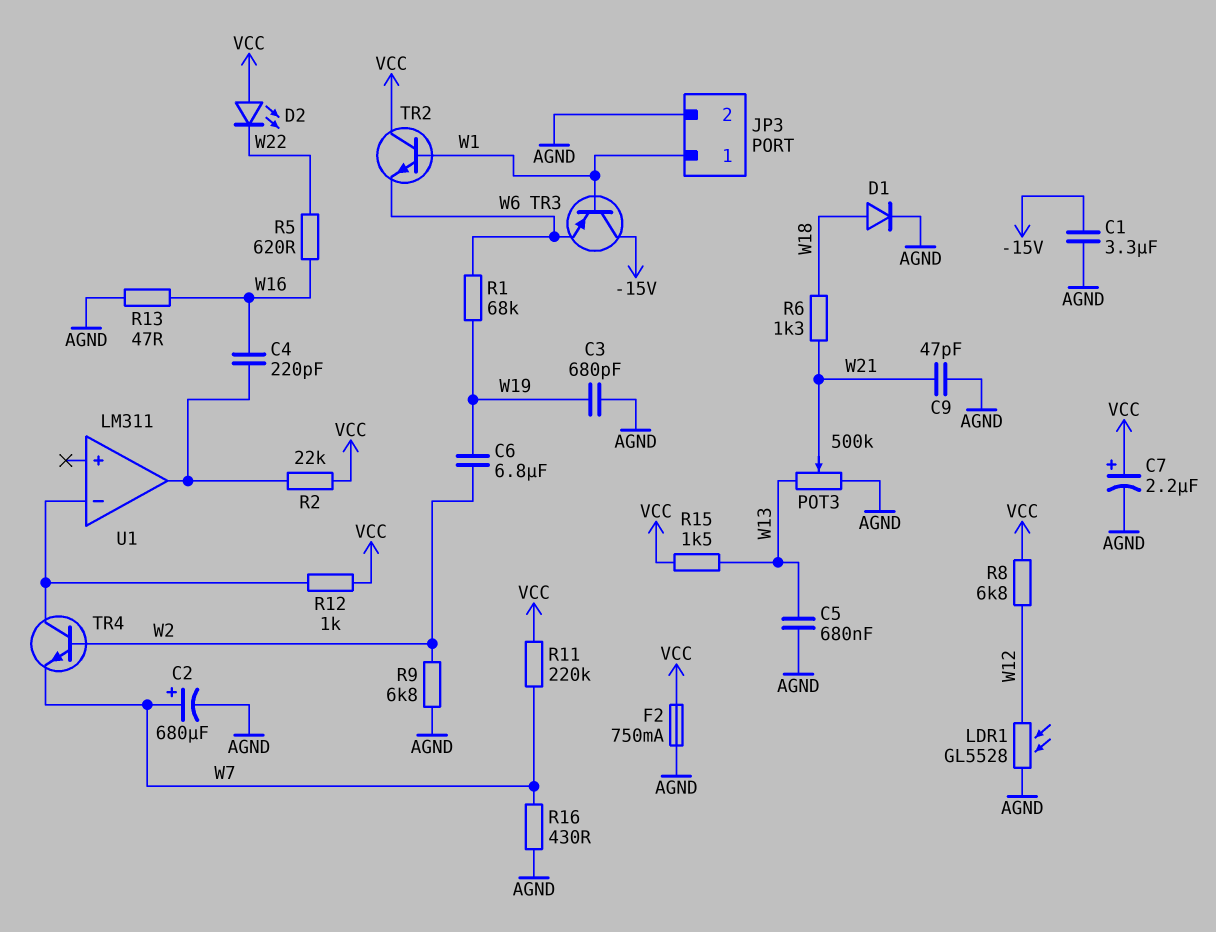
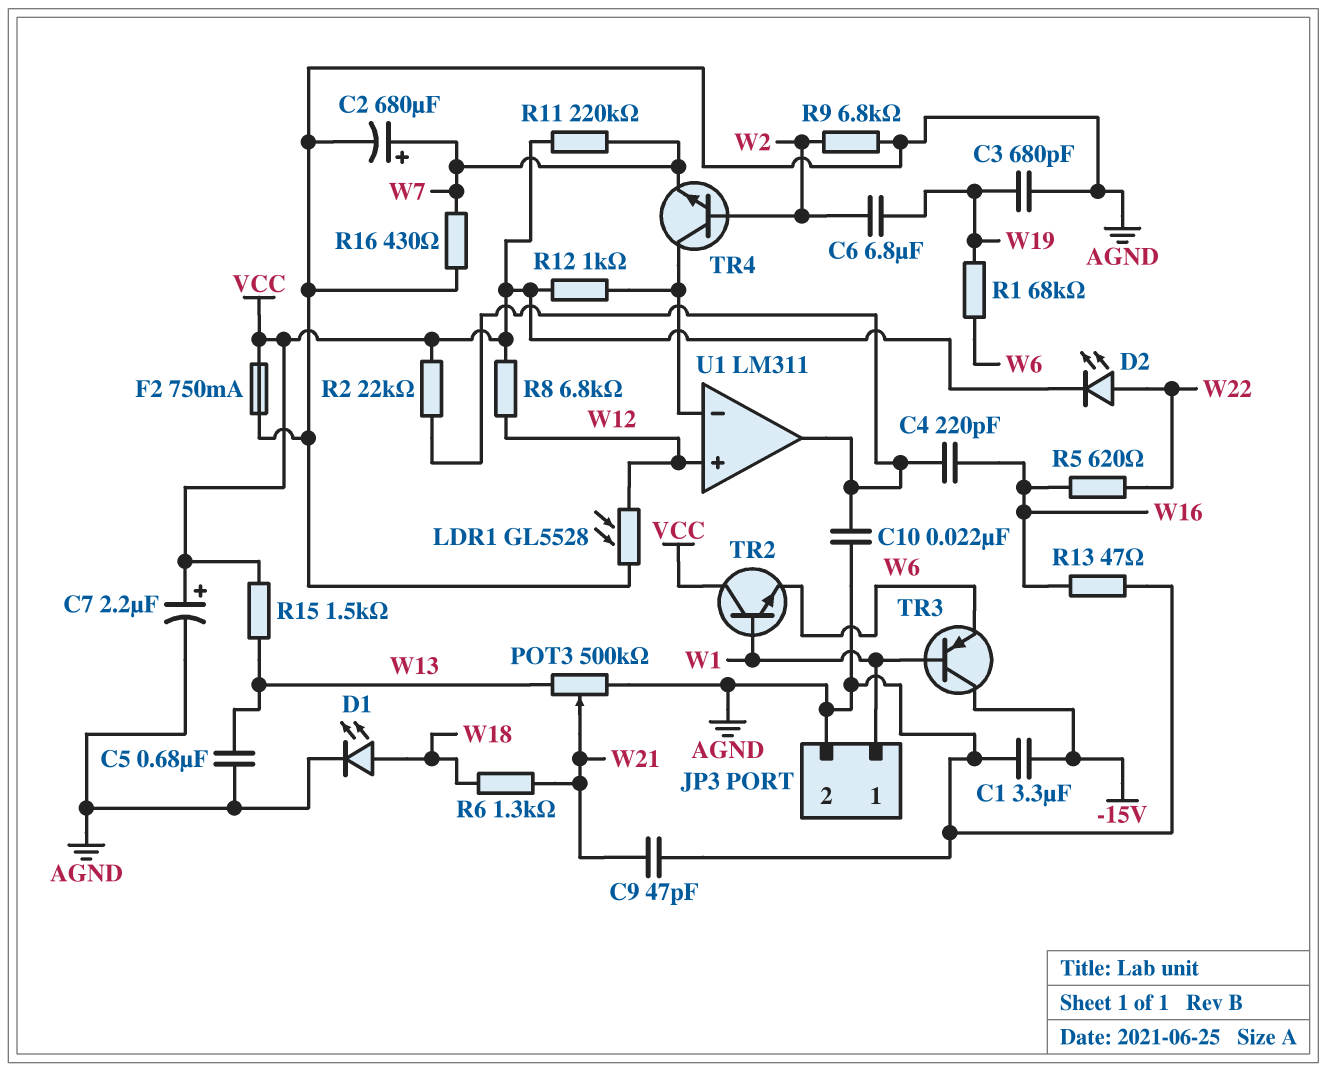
C10: none -> 22nF (AGND, U1/out)
D1: diode (A W18, K AGND) -> LED (A W18, K AGND)
D2: LED (A VCC, K W22) -> LED (A W22, K VCC)
U1 pin in+: none -> W12

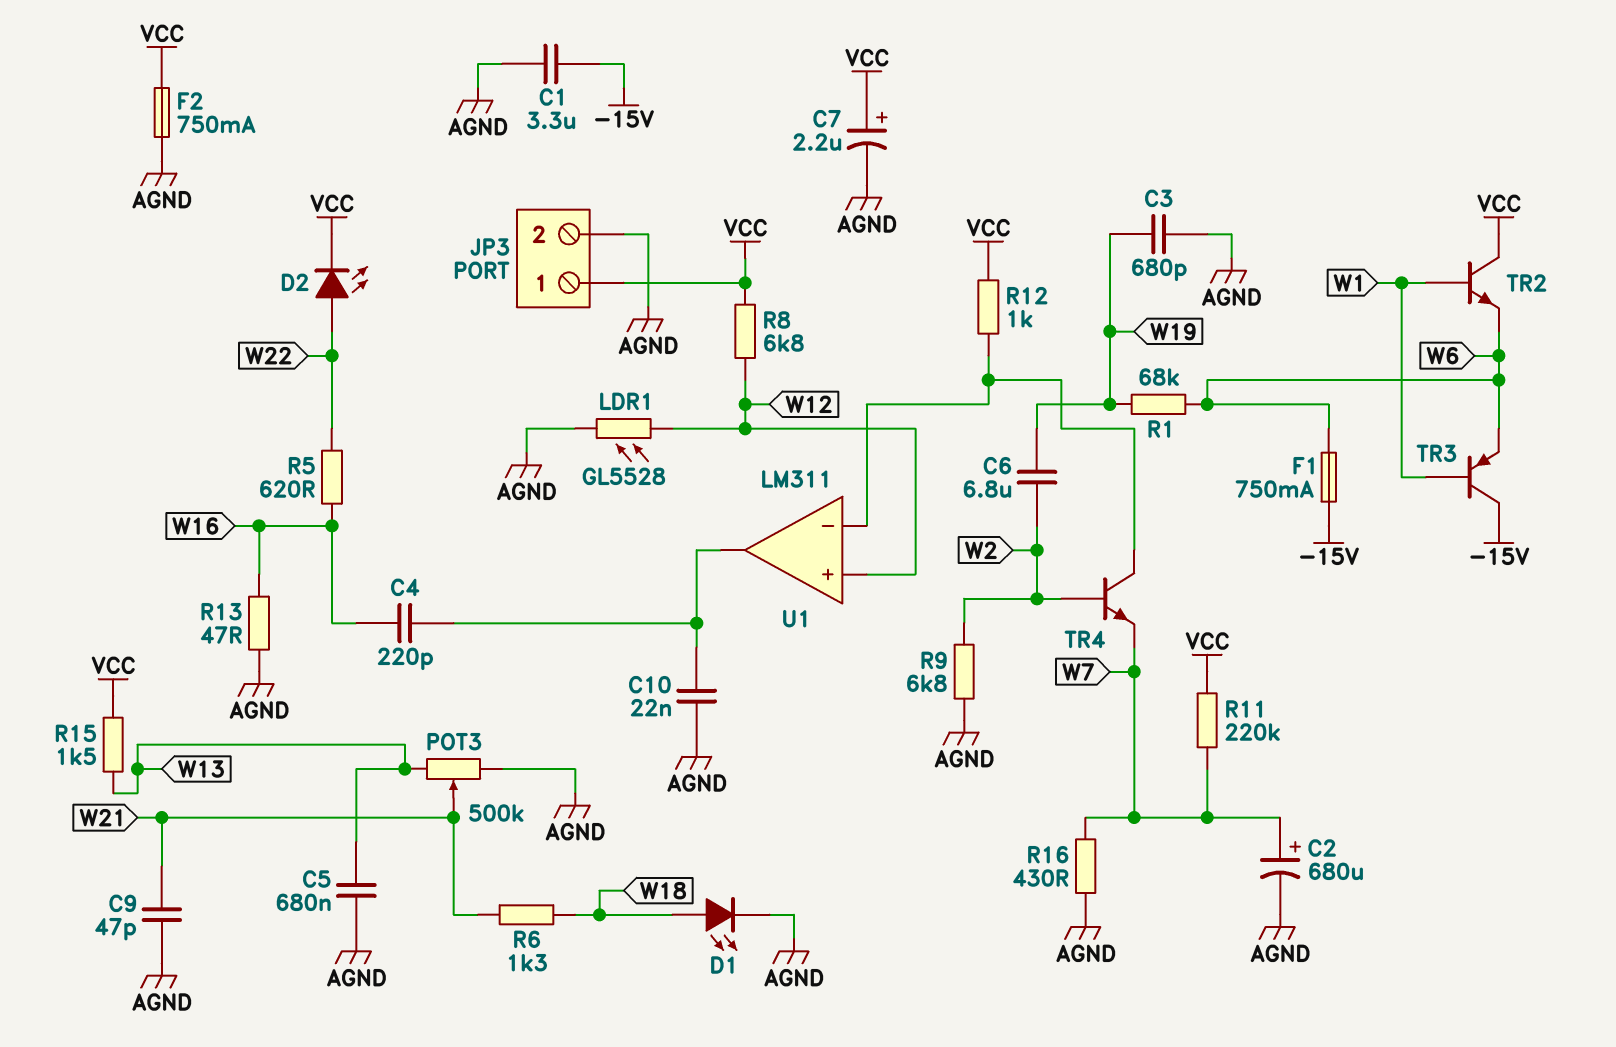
F1: none -> 750mA (-15V, W6)
JP3 pin 1: W1 -> VCC
R2: 22k (U1/out, VCC) -> none

